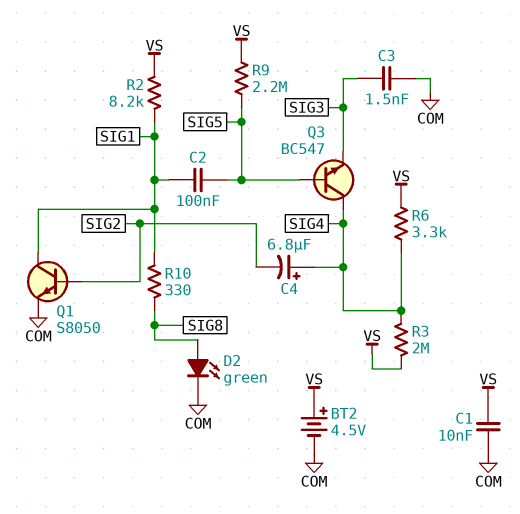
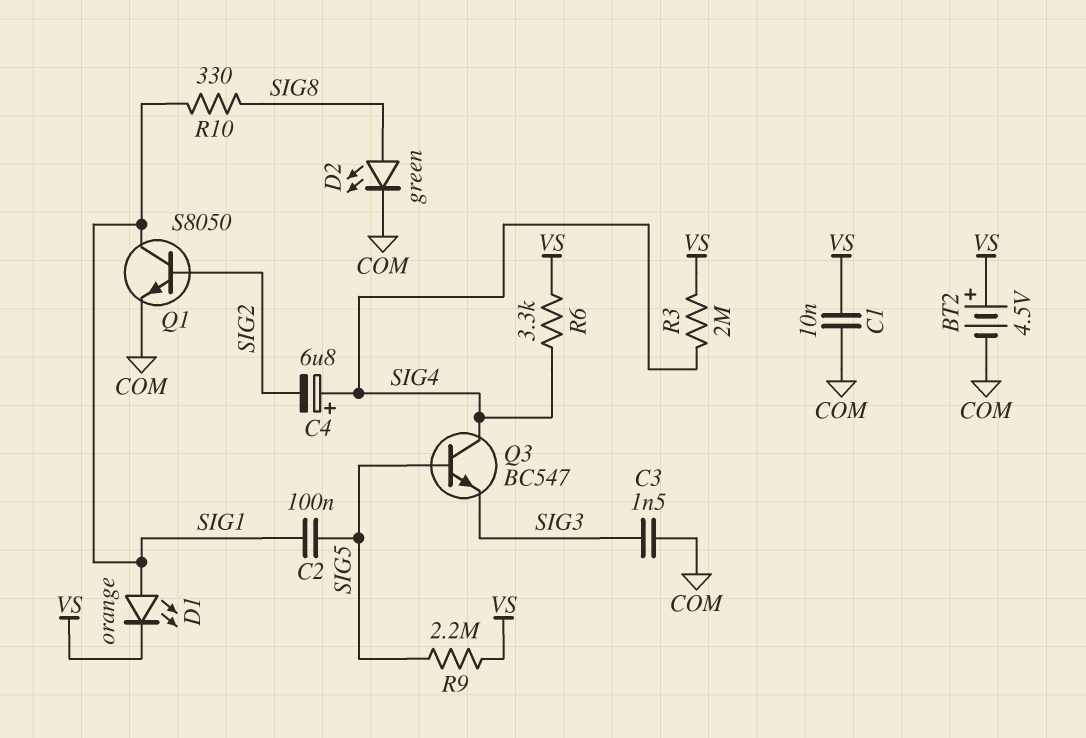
D1: none -> LED orange (A SIG1, K VS)
R2: 8.2k (SIG1, VS) -> none

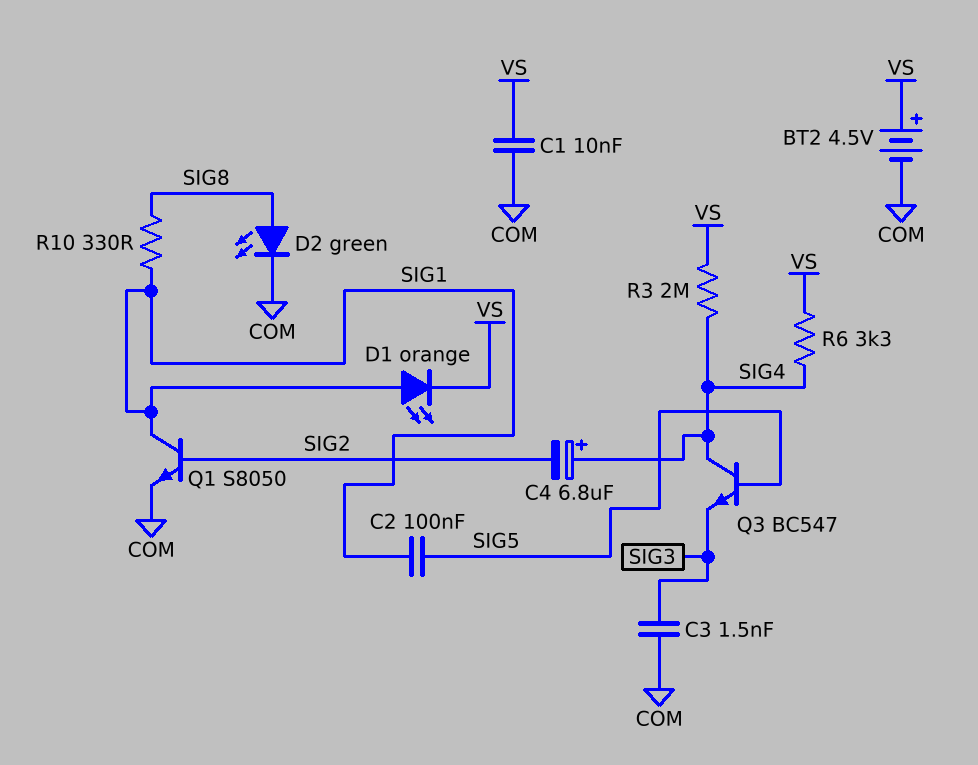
R9: 2.2M (SIG5, VS) -> none

